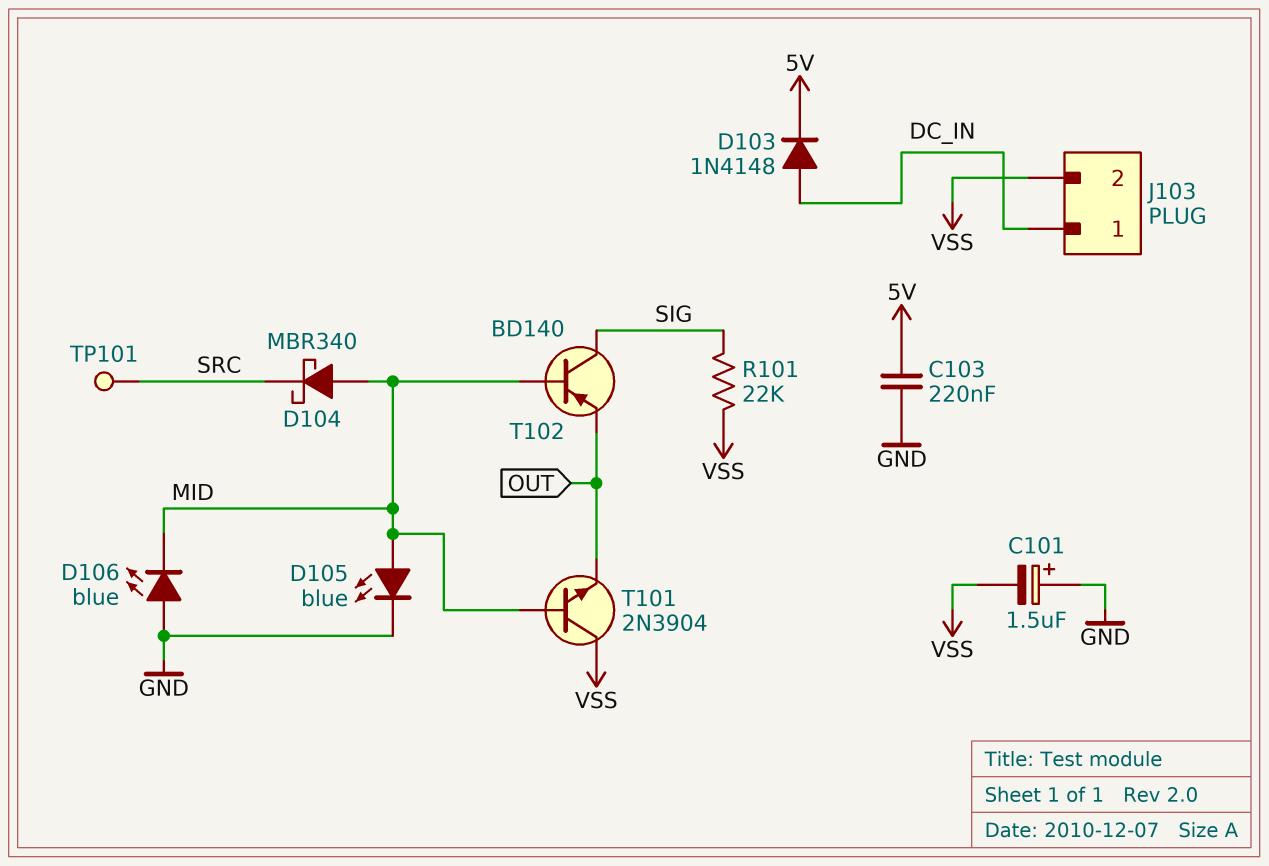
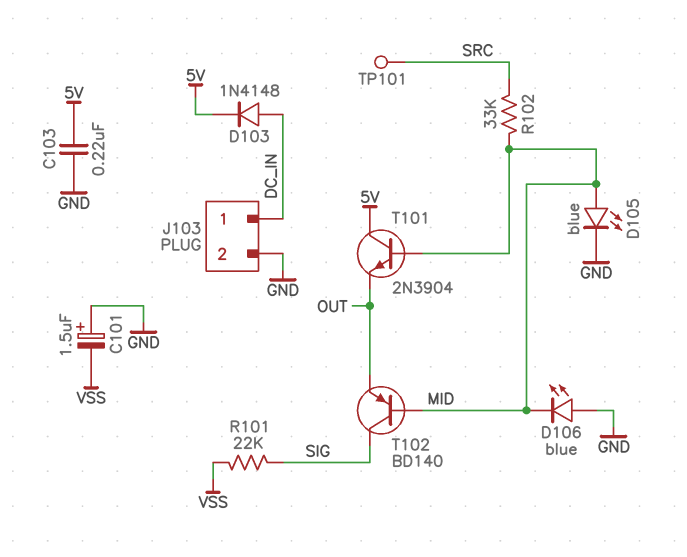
D104: schottky MBR340 (A MID, K SRC) -> none
J103 pin 2: VSS -> GND
R102: none -> 33k (MID, SRC)
T101: NPN 2N3904 (B MID, C VSS, E OUT) -> NPN 2N3904 (B MID, C 5V, E OUT)

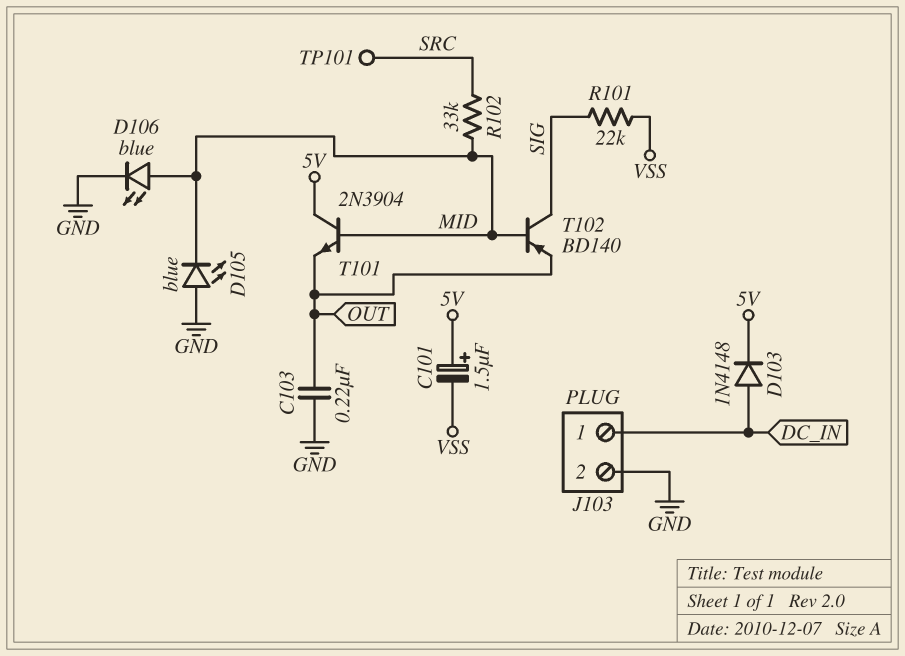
C101: 1.5uF (plus GND, minus VSS) -> 1.5uF (plus 5V, minus VSS)
C103: 220nF (5V, GND) -> 220nF (GND, OUT)
D105: LED blue (A MID, K GND) -> LED blue (A GND, K MID)
D106: LED blue (A GND, K MID) -> LED blue (A MID, K GND)

